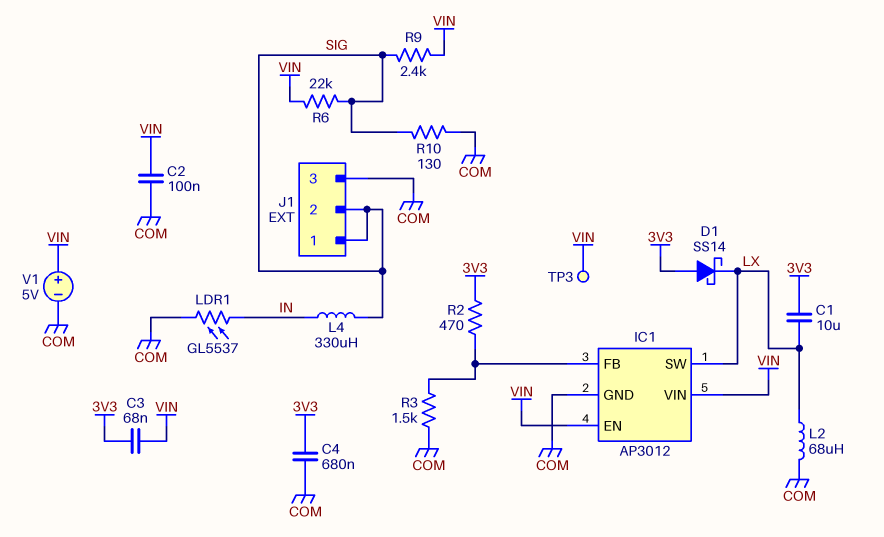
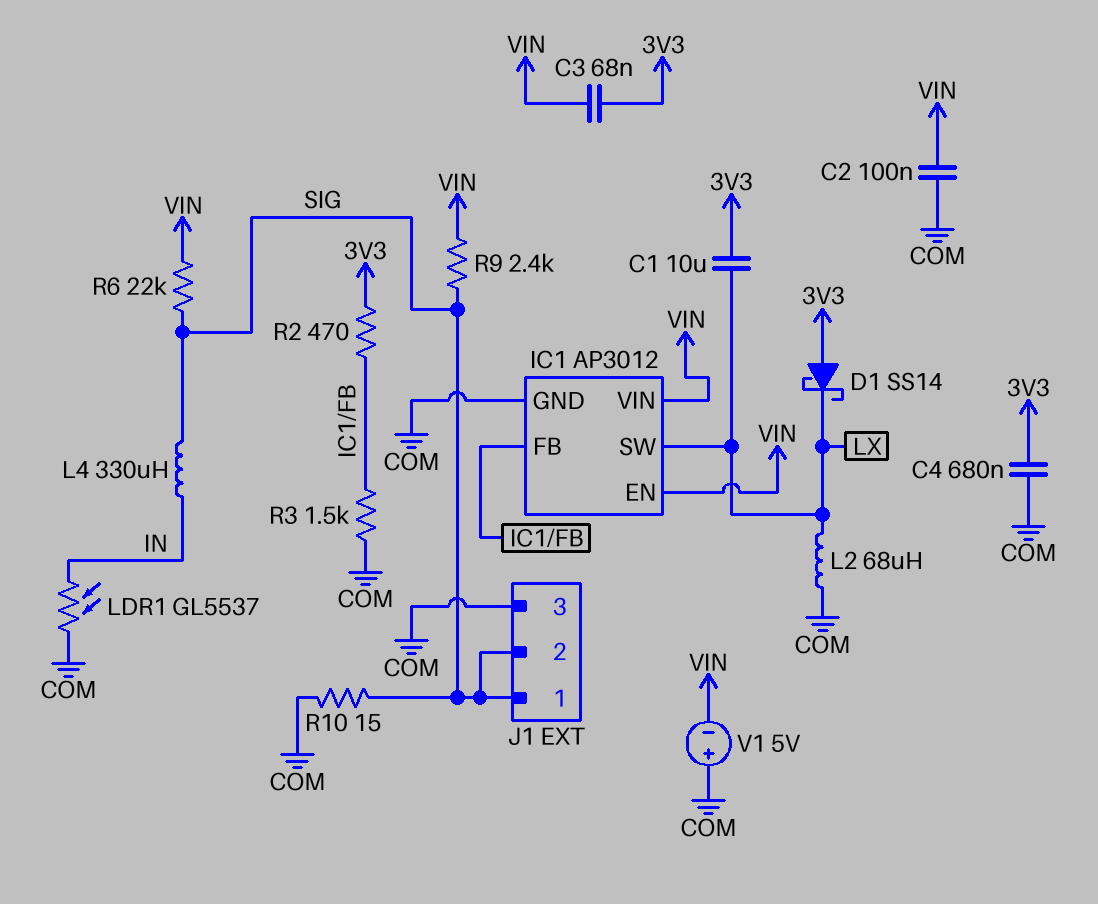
R10: 130 (COM, SIG) -> 15 (COM, SIG)
TP3: test point (VIN) -> none
V1: 5V (plus VIN, minus COM) -> 5V (plus COM, minus VIN)

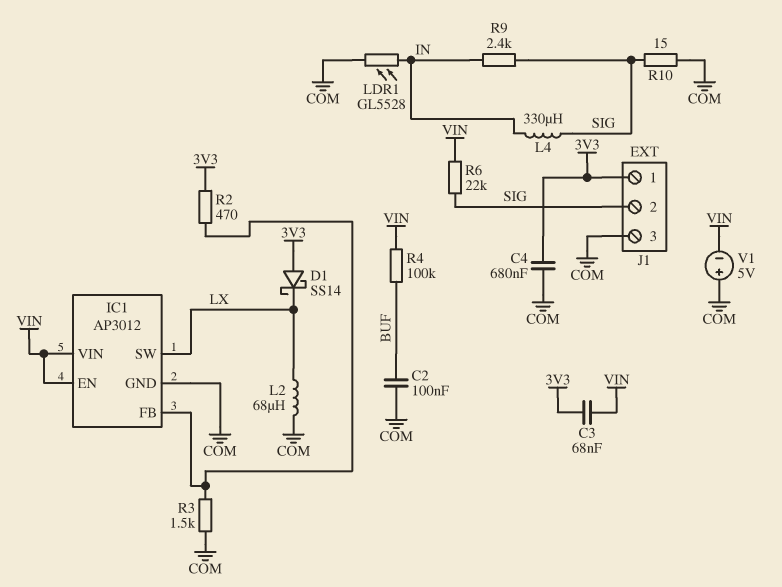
C1: 10uF (3V3, LX) -> none
C2: 100nF (COM, VIN) -> 100nF (BUF, COM)
J1 pin 1: SIG -> 3V3
LDR1: GL5537 (COM, IN) -> GL5528 (COM, IN)
R4: none -> 100k (BUF, VIN)
R9: 2.4k (SIG, VIN) -> 2.4k (IN, SIG)

